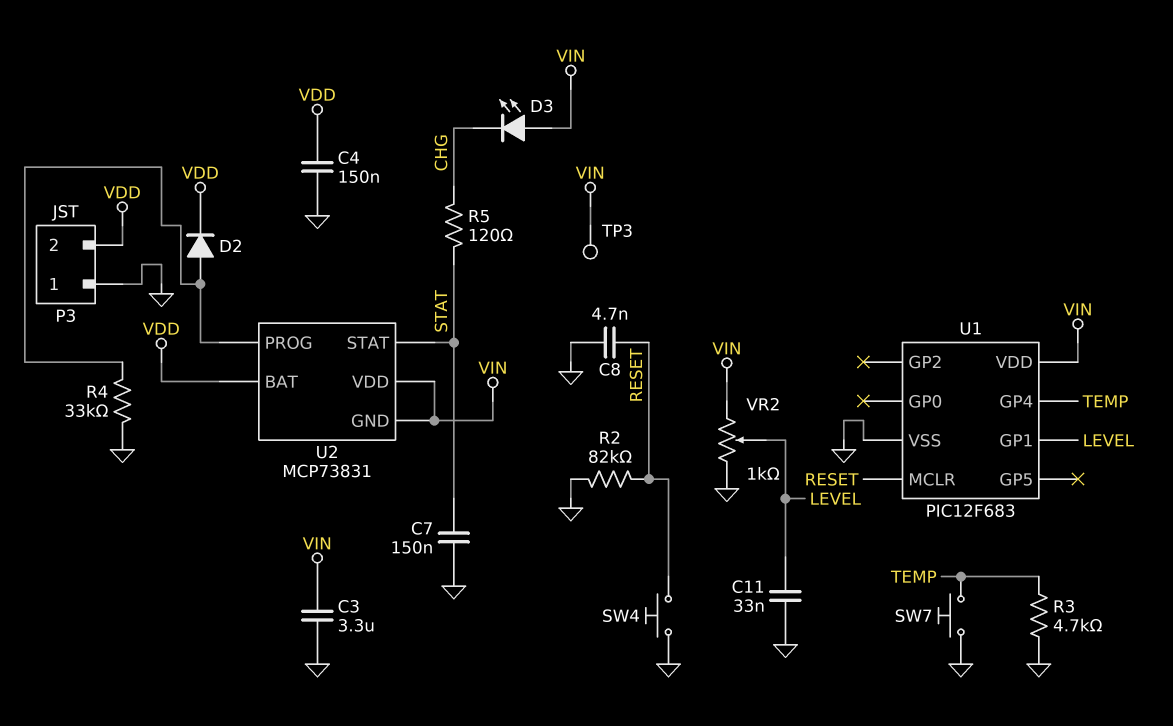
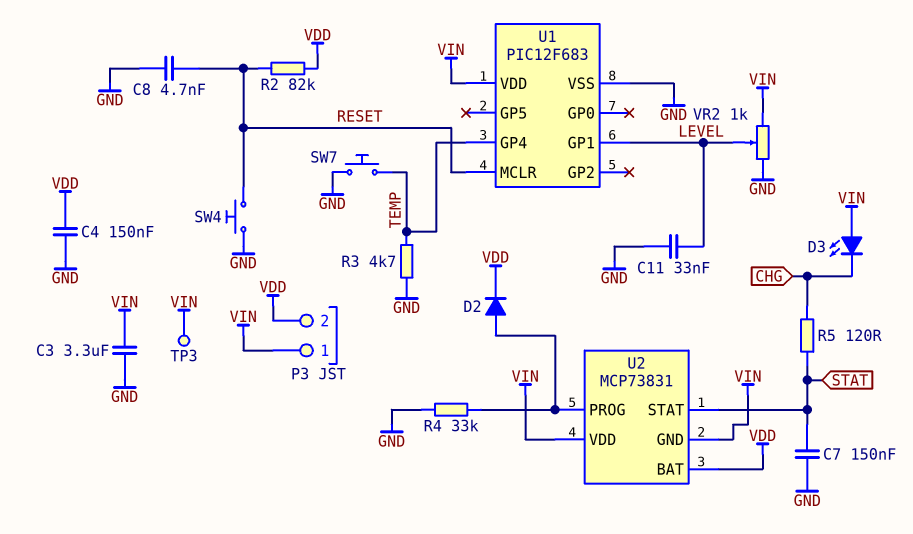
P3 pin 1: GND -> VIN
R2: 82k (GND, RESET) -> 82k (RESET, VDD)

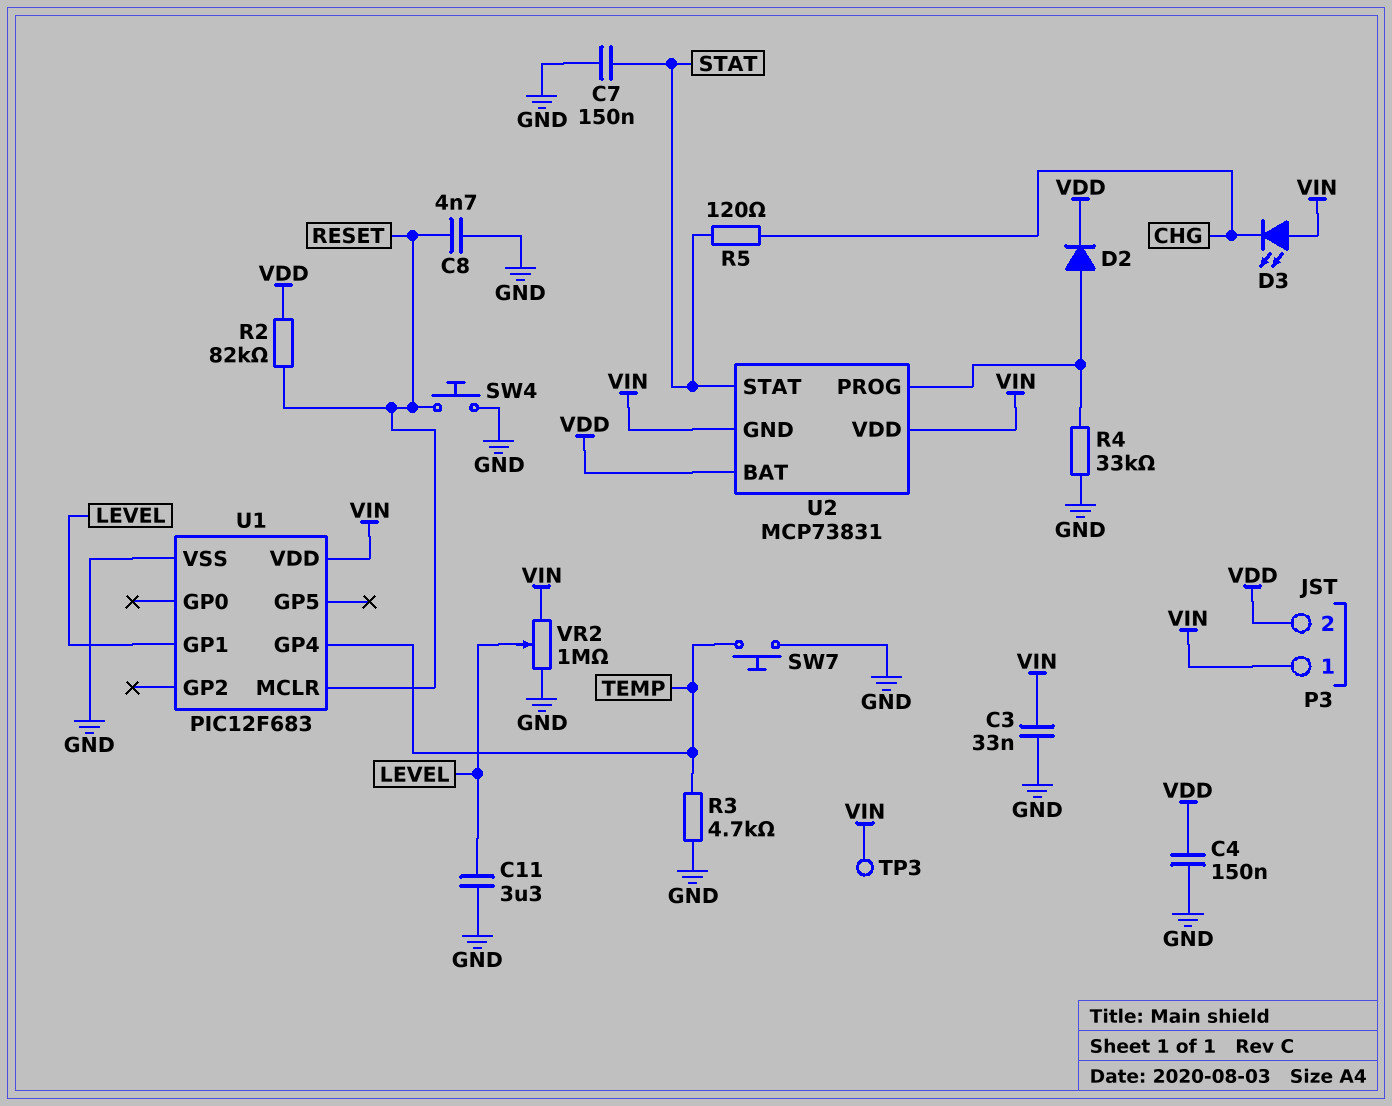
C3: 3.3uF (GND, VIN) -> 33nF (GND, VIN)
C11: 33nF (GND, LEVEL) -> 3.3uF (GND, LEVEL)
VR2: 1k (GND, VIN, wiper LEVEL) -> 1M (GND, VIN, wiper LEVEL)

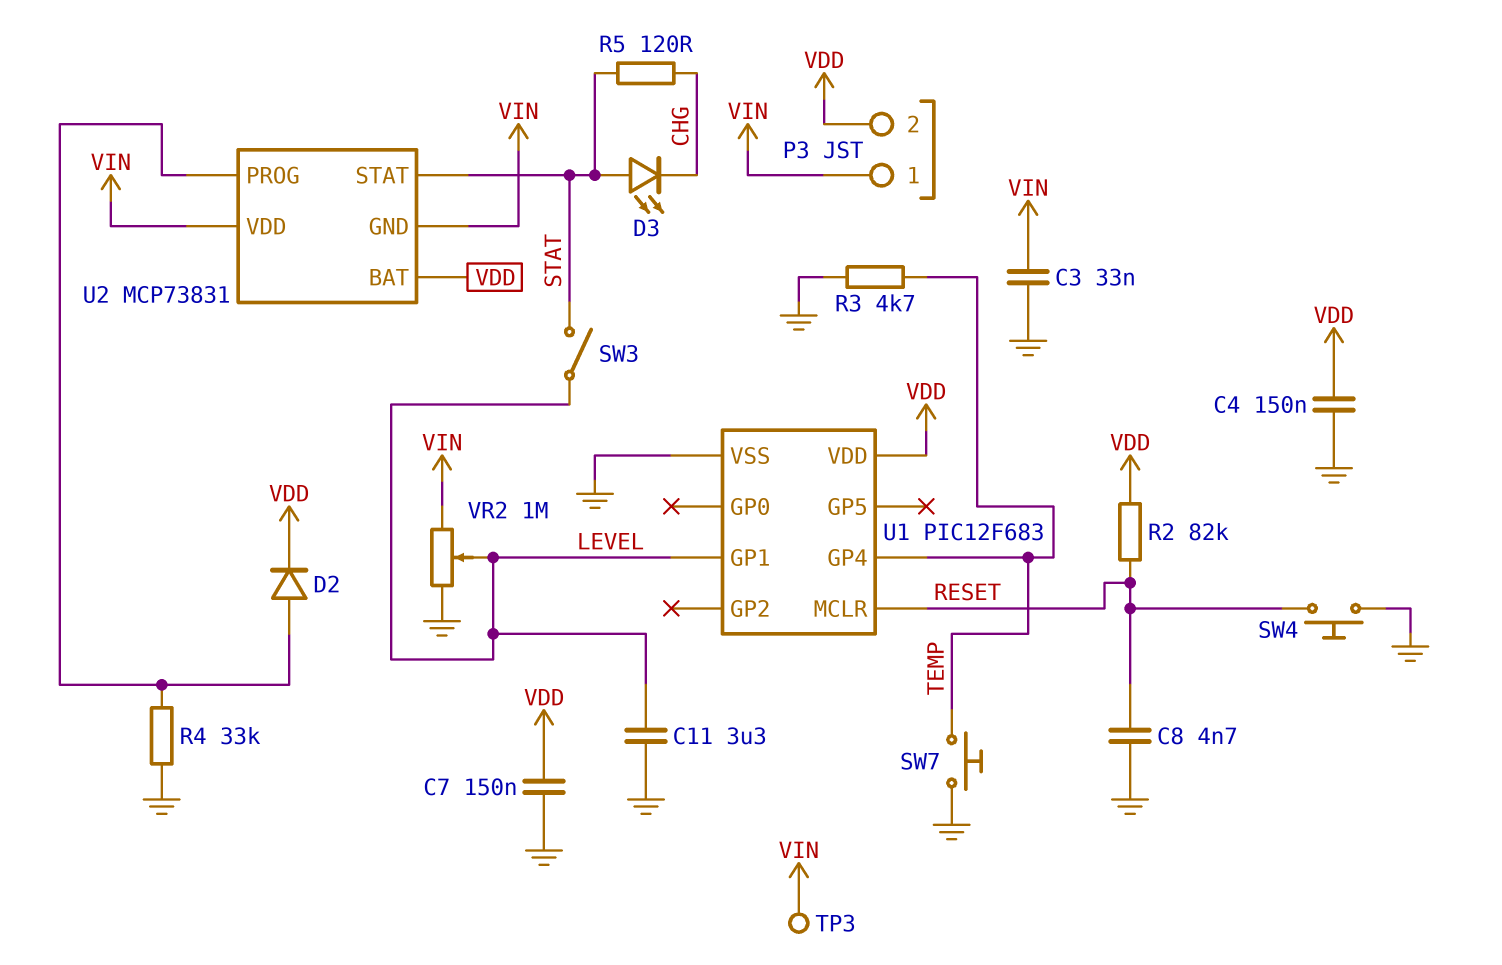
C7: 150nF (GND, STAT) -> 150nF (GND, VDD)
D3: LED (A VIN, K CHG) -> LED (A STAT, K CHG)
SW3: none -> switch (LEVEL, STAT)
U1 pin VDD: VIN -> VDD

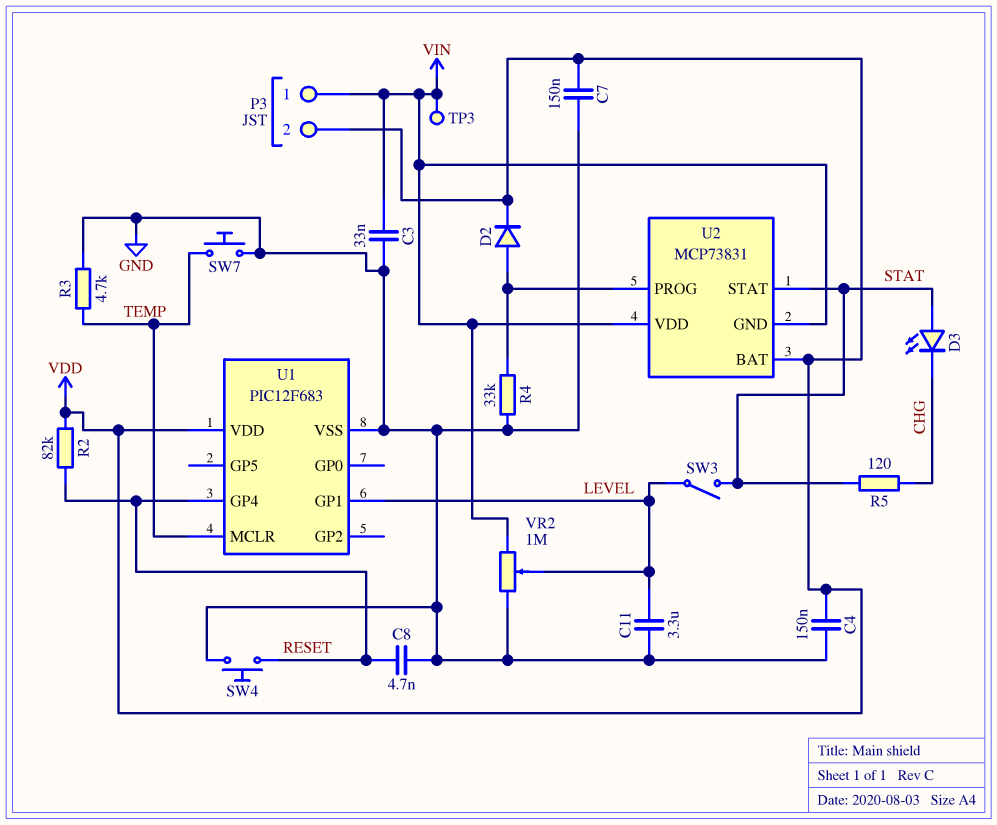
U1 pin GP4: TEMP -> RESET
U1 pin MCLR: RESET -> TEMP

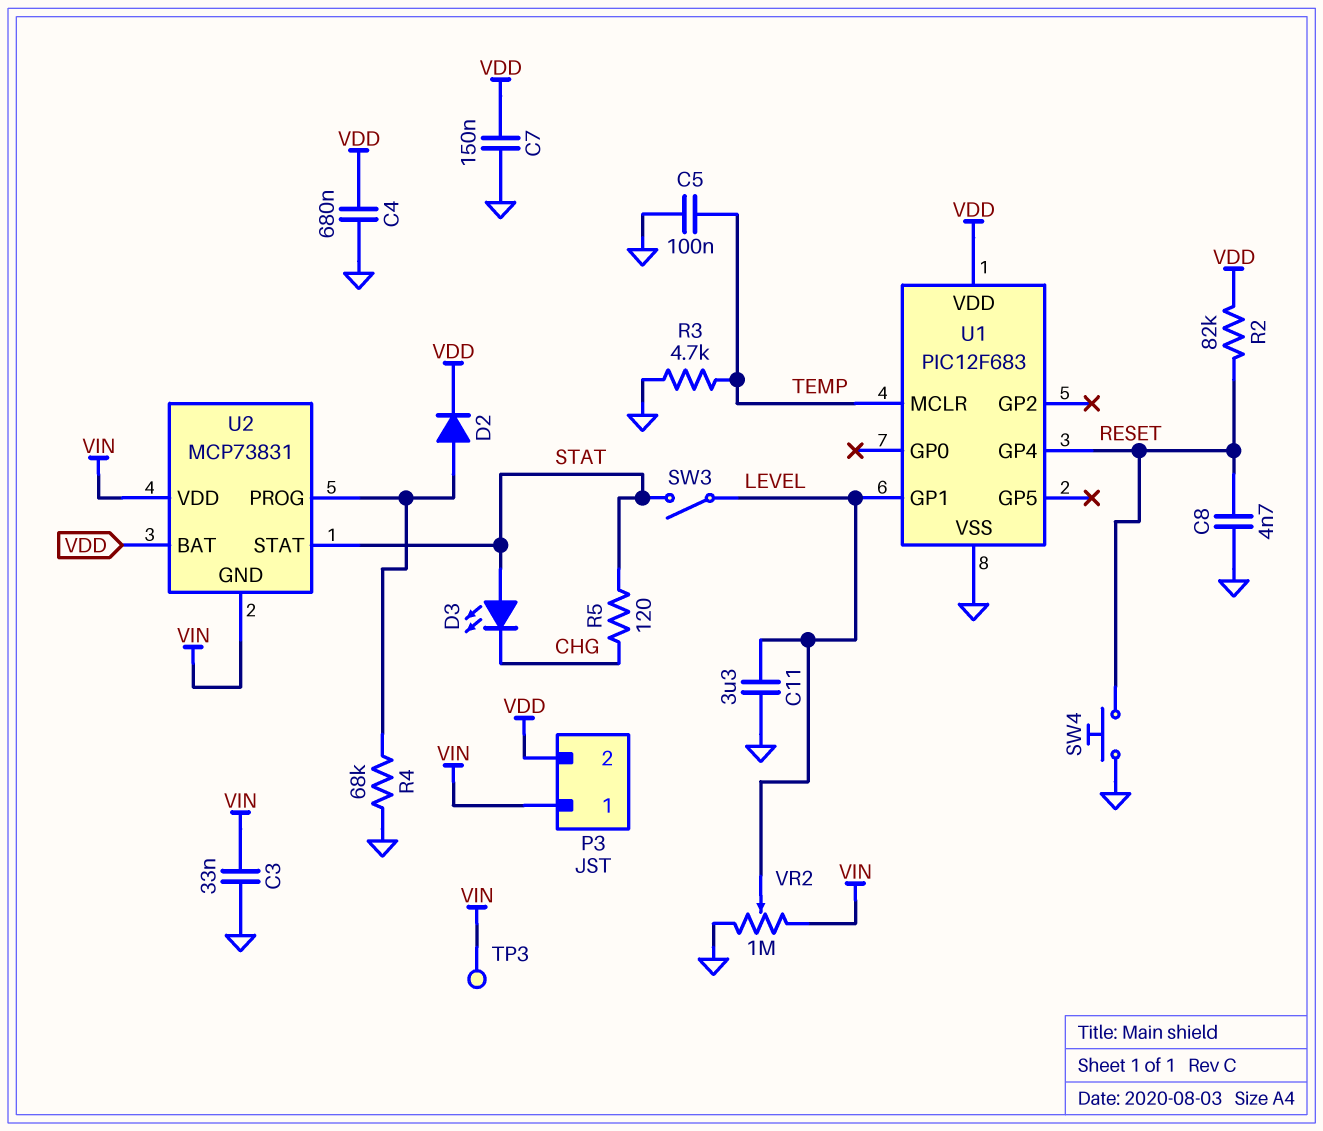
C4: 150nF (GND, VDD) -> 680nF (GND, VDD)
C5: none -> 100nF (GND, TEMP)
R4: 33k (GND, U2/PROG) -> 68k (GND, U2/PROG)
SW7: button (GND, TEMP) -> none

